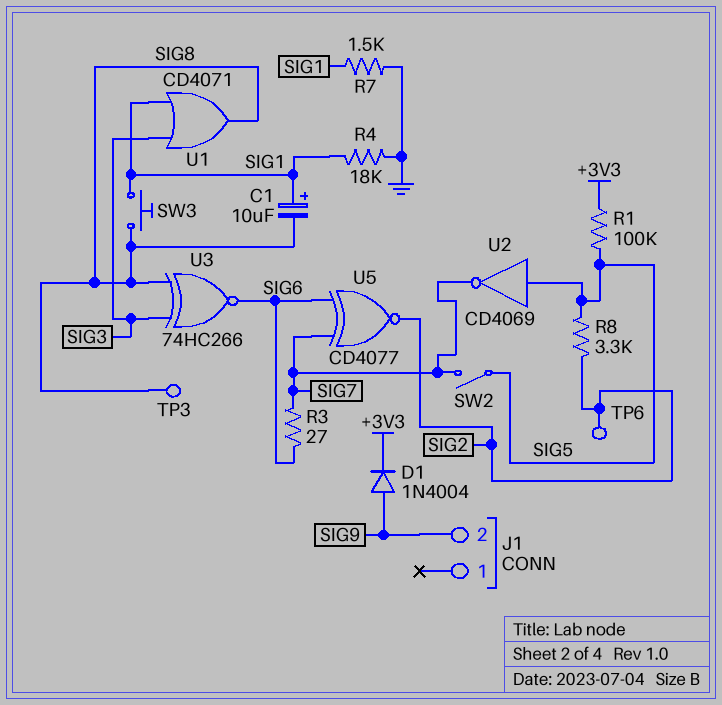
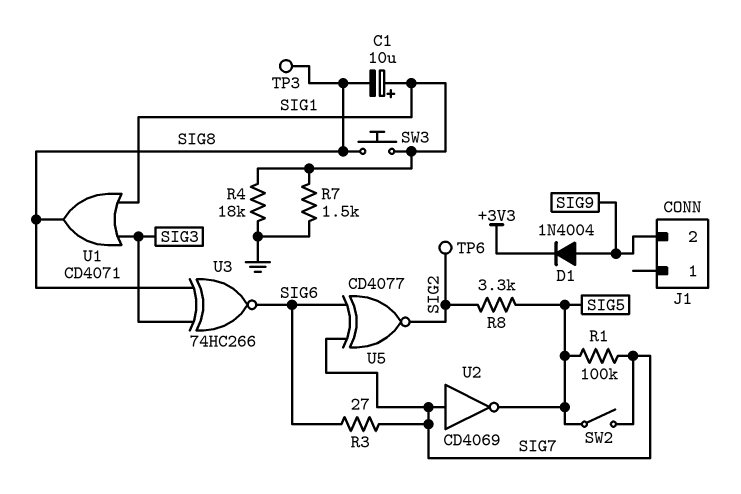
R1: 100k (+3V3, SIG5) -> 100k (SIG5, SIG7)
U2: NOT CD4069 (in SIG5, out SIG7) -> NOT CD4069 (in SIG7, out SIG5)

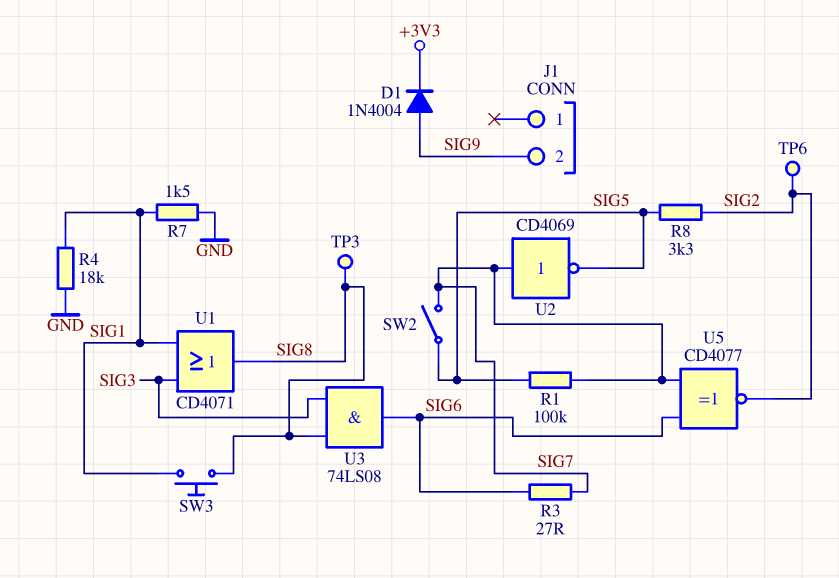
C1: 10uF (plus SIG1, minus SIG8) -> none
U3: XNOR 74HC266 (in SIG3, in SIG8, out SIG6) -> AND 74LS08 (in SIG3, in SIG8, out SIG6)

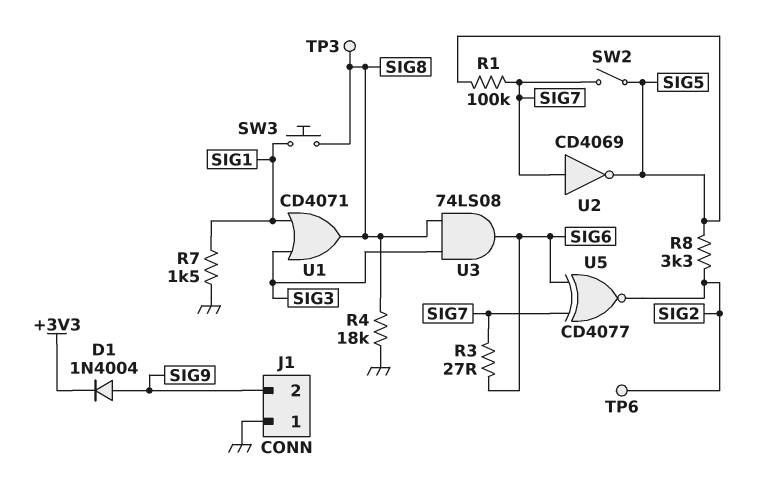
J1 pin 1: none -> GND
R4: 18k (GND, SIG1) -> 18k (GND, SIG8)

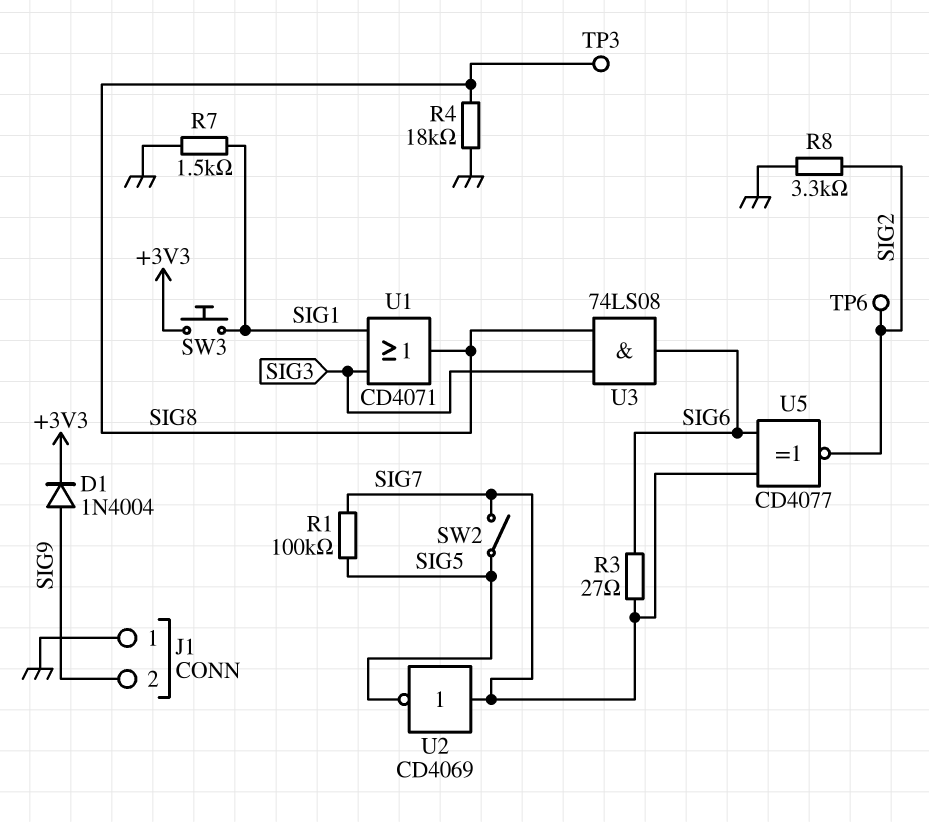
R8: 3.3k (SIG2, SIG5) -> 3.3k (GND, SIG2)
SW3: button (SIG1, SIG8) -> button (+3V3, SIG1)

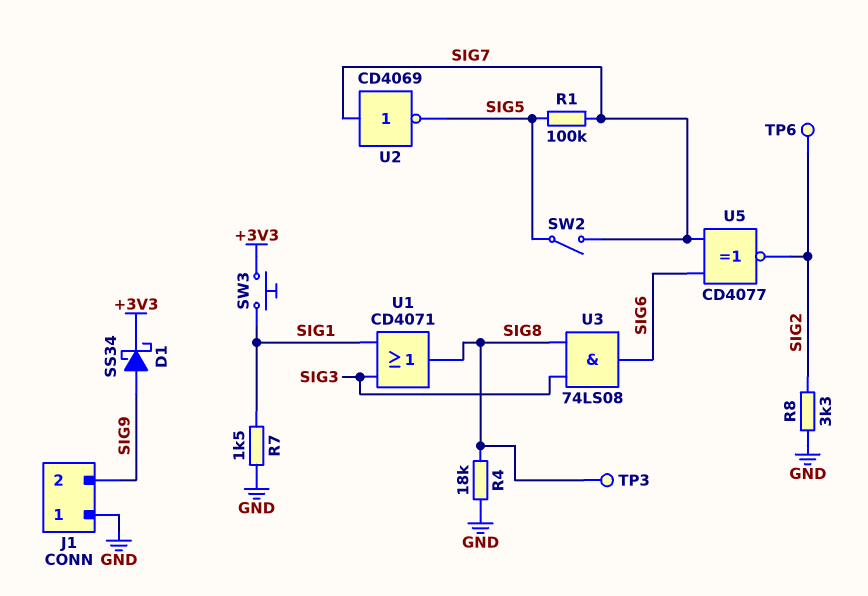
D1: diode 1N4004 (A SIG9, K +3V3) -> schottky SS34 (A SIG9, K +3V3)
R3: 27 (SIG6, SIG7) -> none

